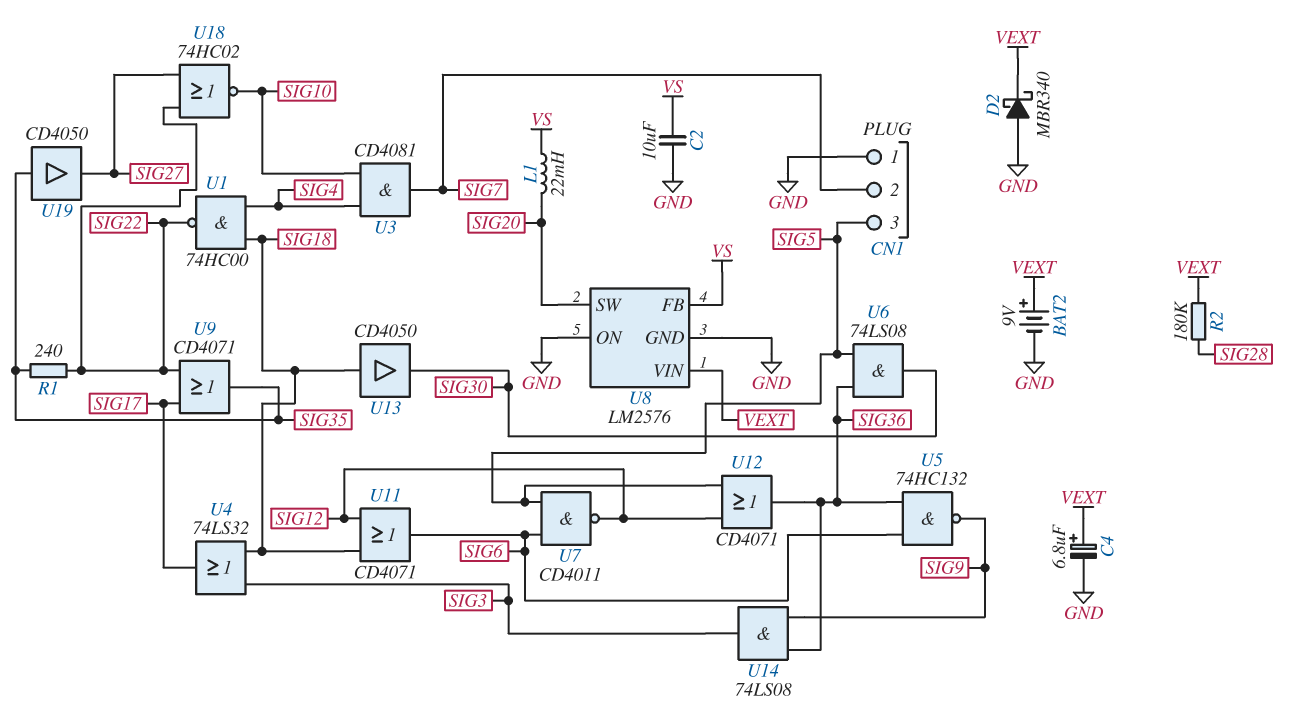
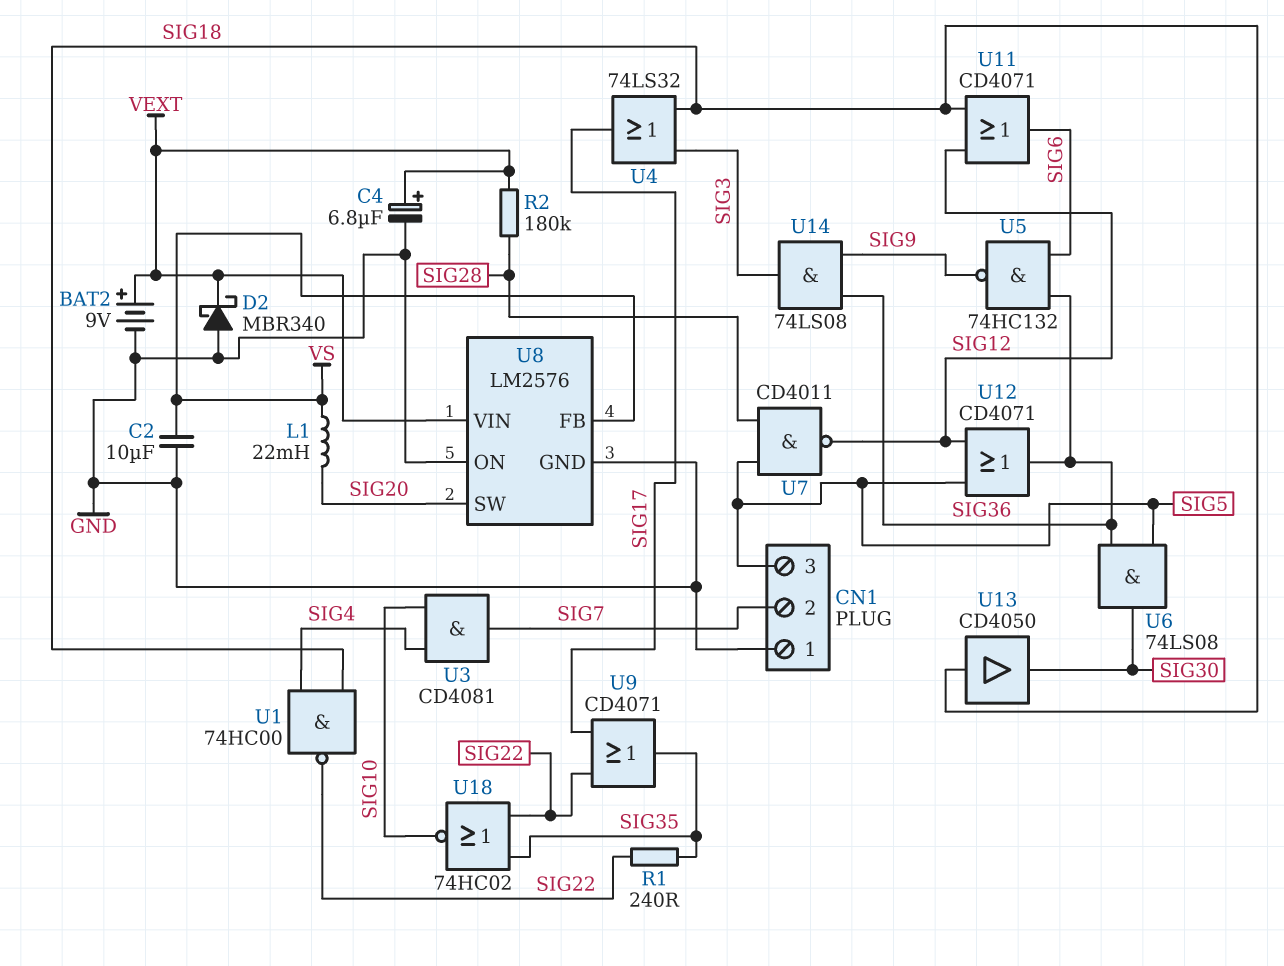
U7: NAND CD4011 (in SIG5, in SIG6, out SIG12) -> NAND CD4011 (in SIG5, in SIG28, out SIG12)
U18: NOR 74HC02 (in SIG22, in SIG27, out SIG10) -> NOR 74HC02 (in SIG22, in SIG35, out SIG10)
U19: buffer CD4050 (in SIG35, out SIG27) -> none

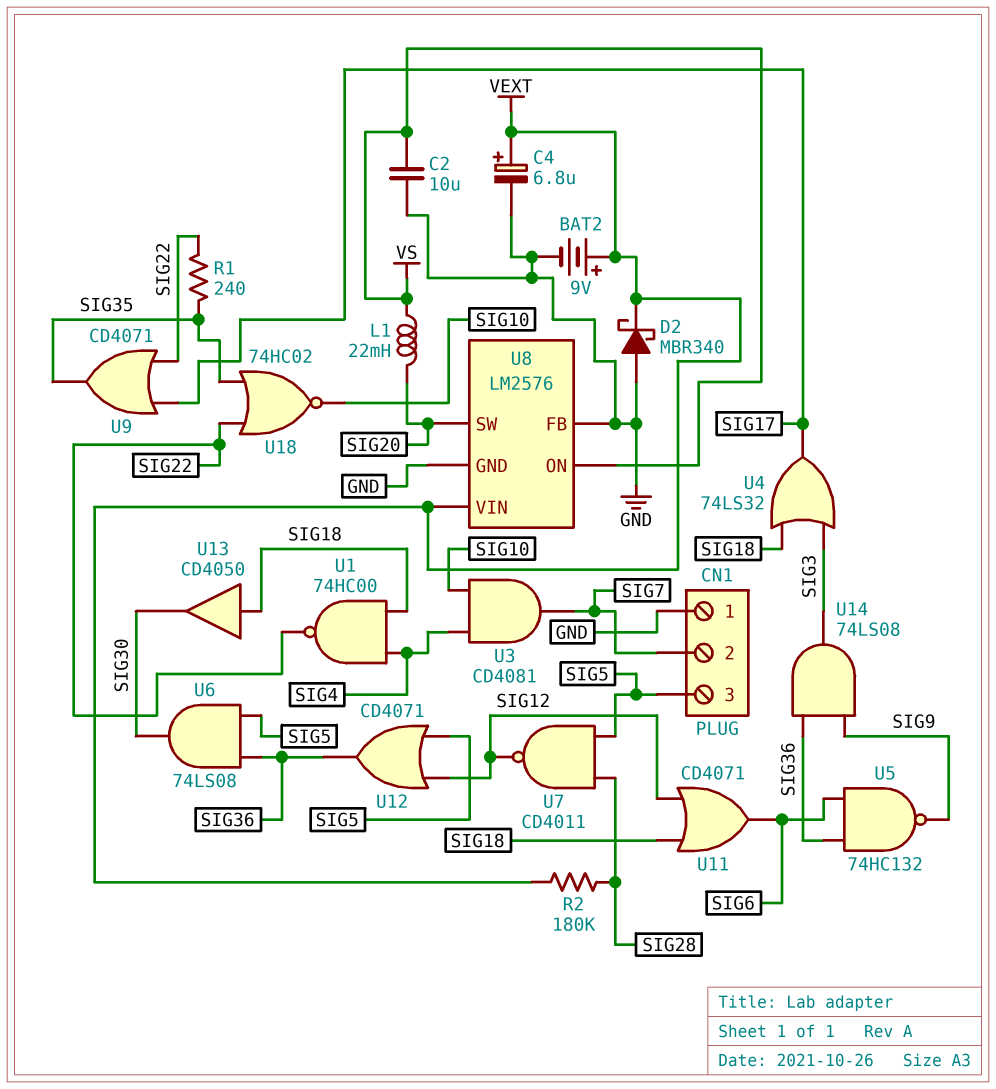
U8 pin FB: VS -> GND
U8 pin ON: GND -> VS

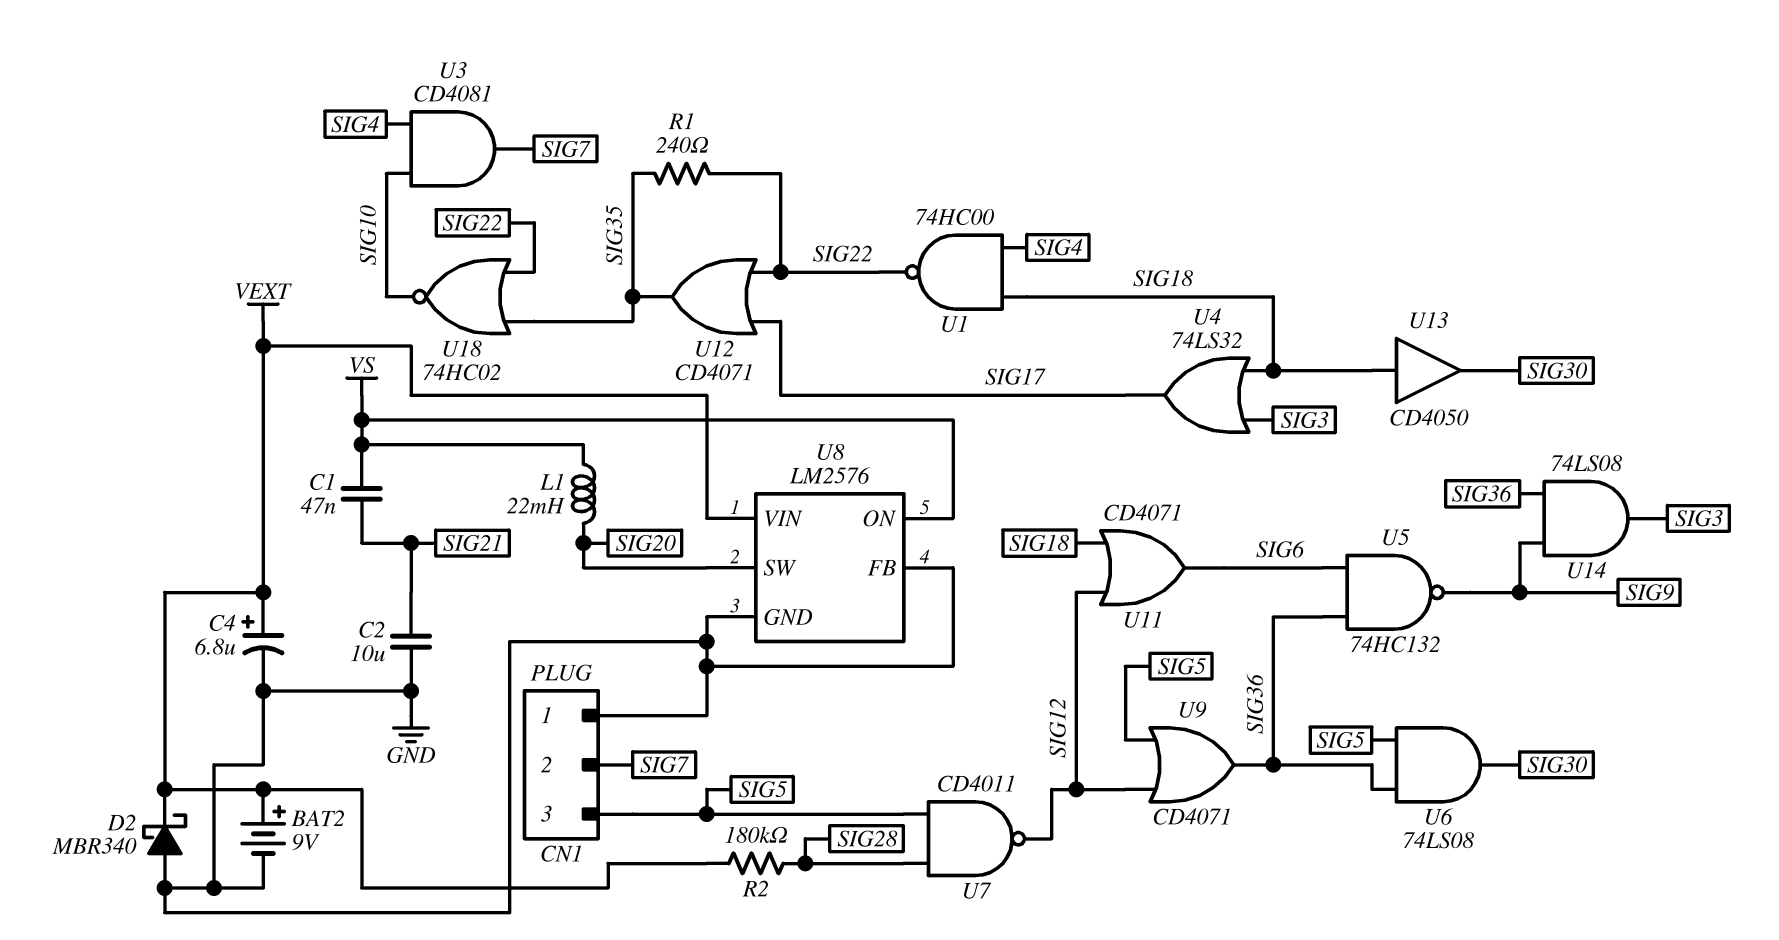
C1: none -> 47nF (SIG21, VS)
C2: 10uF (GND, VS) -> 10uF (GND, SIG21)
U9: OR CD4071 (in SIG17, in SIG22, out SIG35) -> OR CD4071 (in SIG5, in SIG12, out SIG36)
U12: OR CD4071 (in SIG5, in SIG12, out SIG36) -> OR CD4071 (in SIG17, in SIG22, out SIG35)

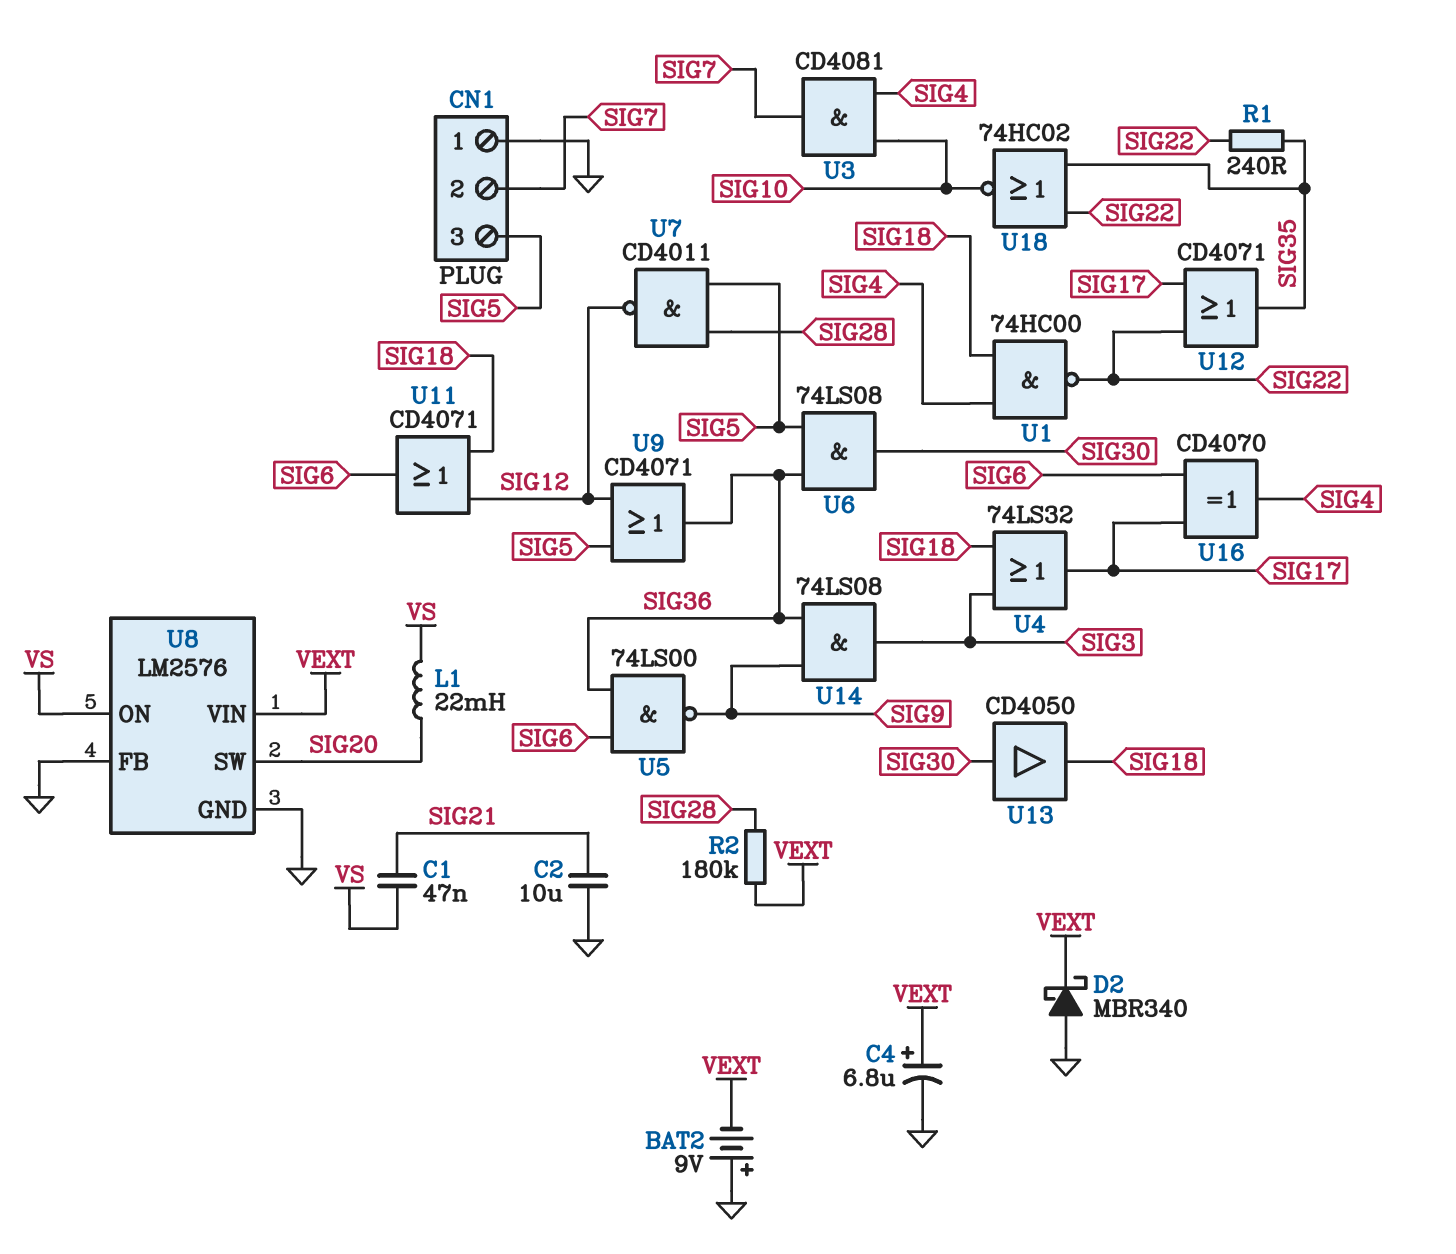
BAT2: 9V (plus VEXT, minus GND) -> 9V (plus GND, minus VEXT)
U5: NAND 74HC132 (in SIG6, in SIG36, out SIG9) -> NAND 74LS00 (in SIG6, in SIG36, out SIG9)
U13: buffer CD4050 (in SIG18, out SIG30) -> buffer CD4050 (in SIG30, out SIG18)
U16: none -> XOR CD4070 (in SIG6, in SIG17, out SIG4)

